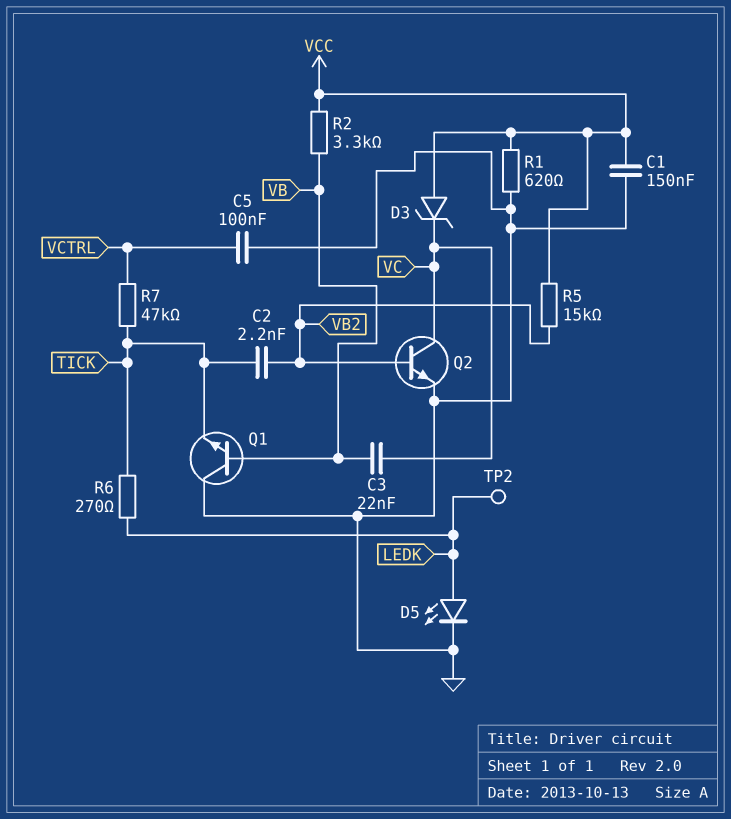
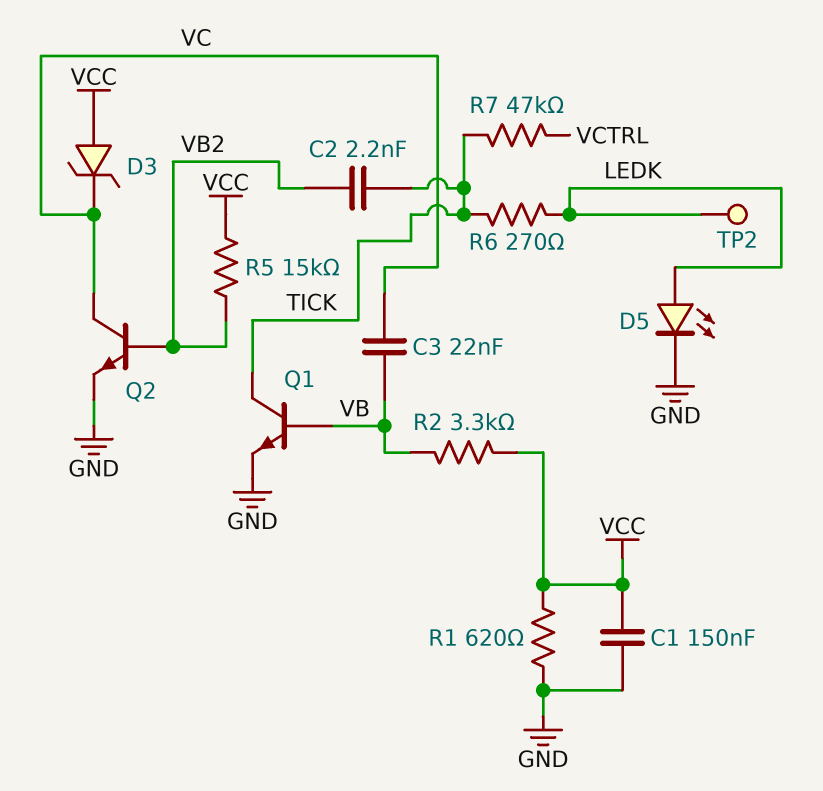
C5: 100nF (GND, VCTRL) -> none
Q1: NPN (B VB, C GND, E TICK) -> NPN (B VB, C TICK, E GND)

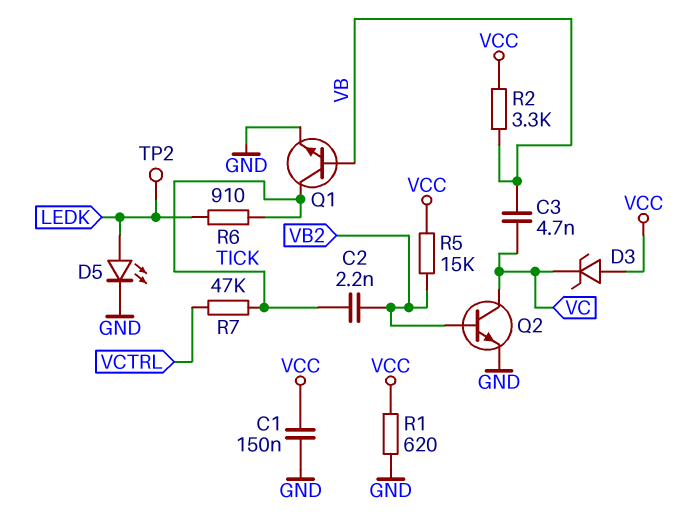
C3: 22nF (VB, VC) -> 4.7nF (VB, VC)
R6: 270 (LEDK, TICK) -> 910 (LEDK, TICK)

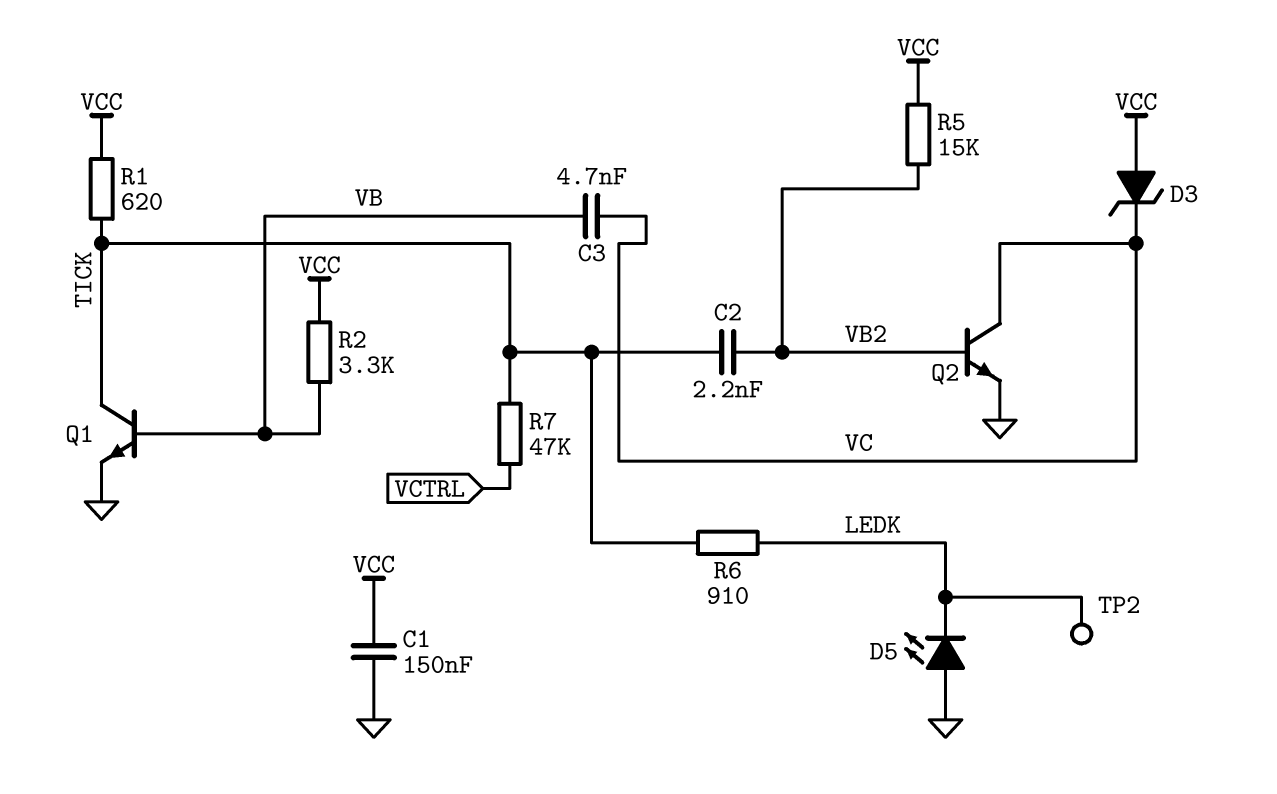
D5: LED (A LEDK, K GND) -> LED (A GND, K LEDK)
R1: 620 (GND, VCC) -> 620 (TICK, VCC)

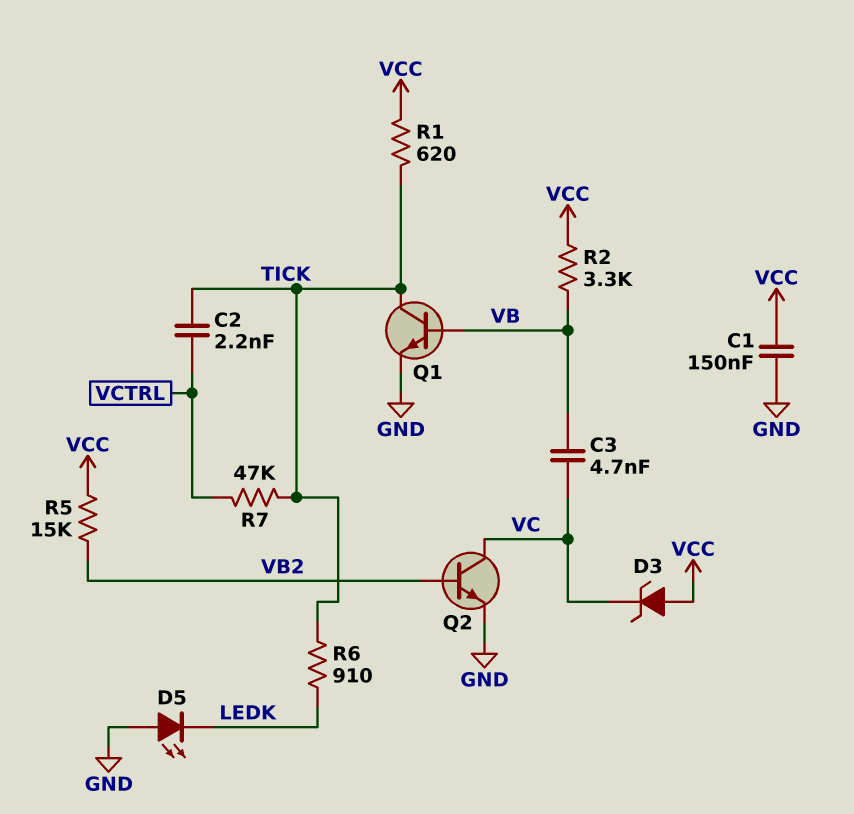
C2: 2.2nF (TICK, VB2) -> 2.2nF (TICK, VCTRL)
TP2: test point (LEDK) -> none

